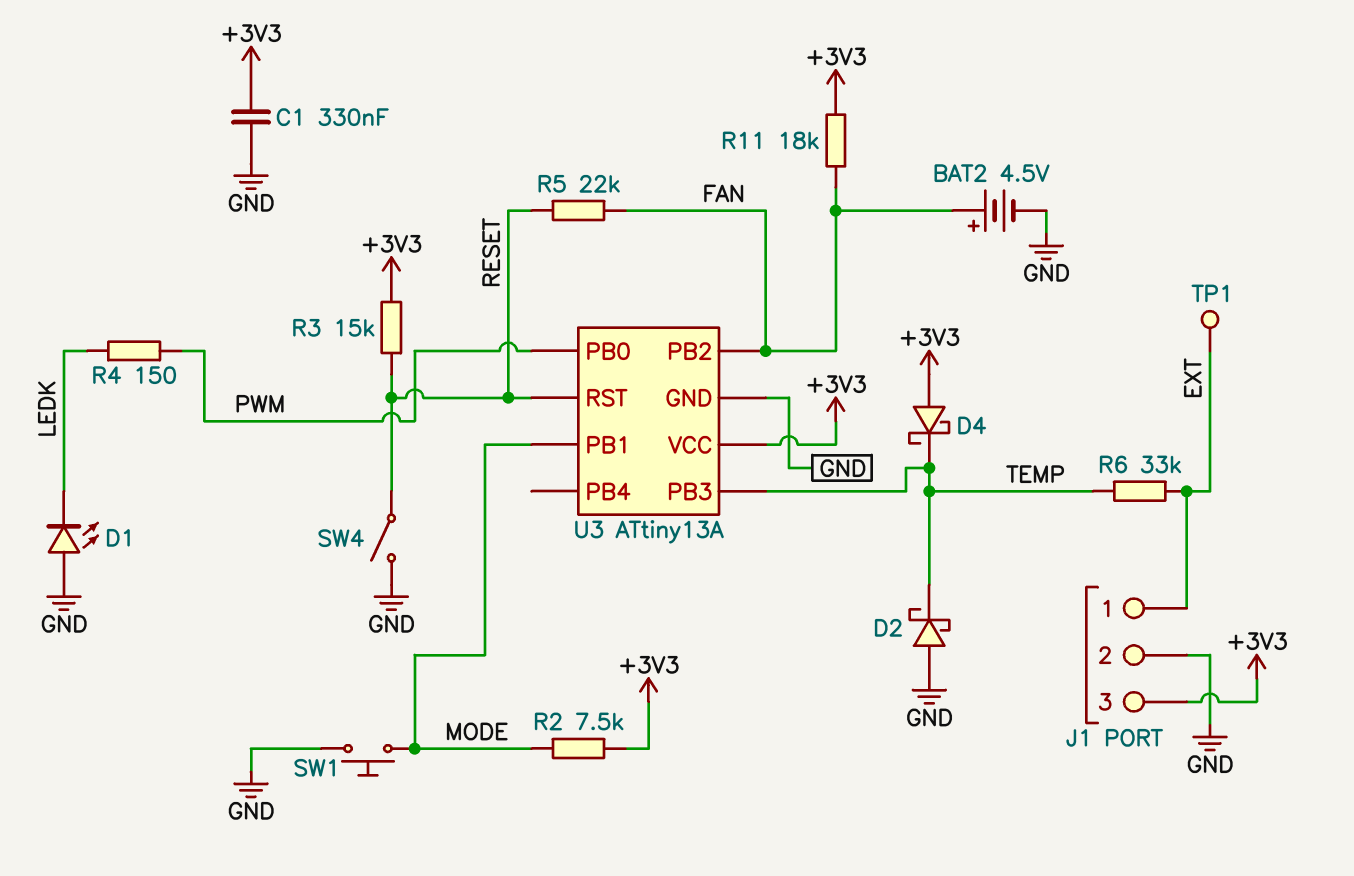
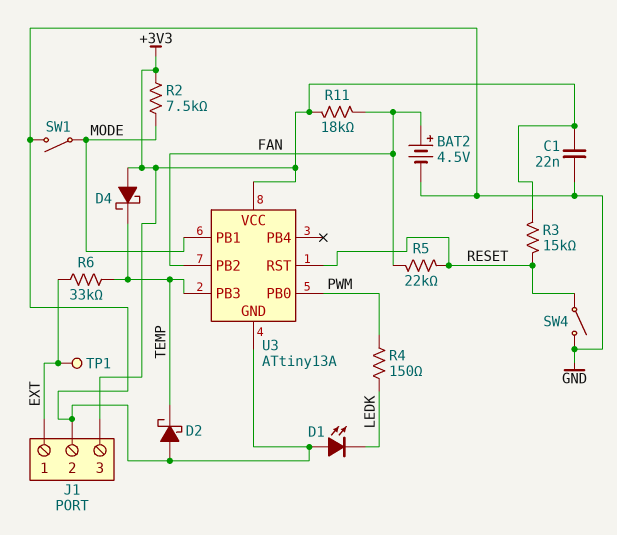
C1: 330nF (+3V3, GND) -> 22nF (+3V3, GND)
SW1: button (GND, MODE) -> switch (GND, MODE)

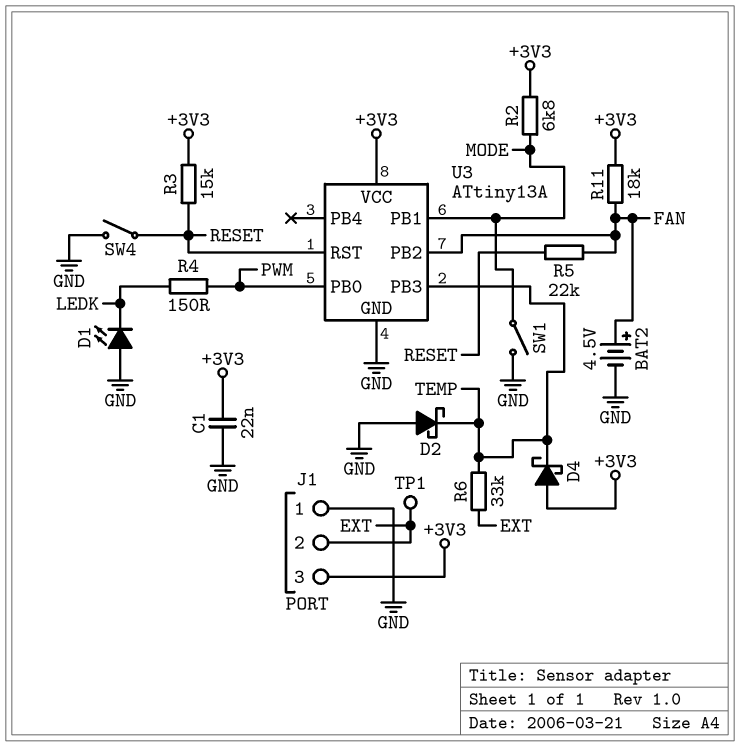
J1 pin 1: EXT -> GND
J1 pin 2: GND -> EXT
R2: 7.5k (+3V3, MODE) -> 6.8k (+3V3, MODE)

